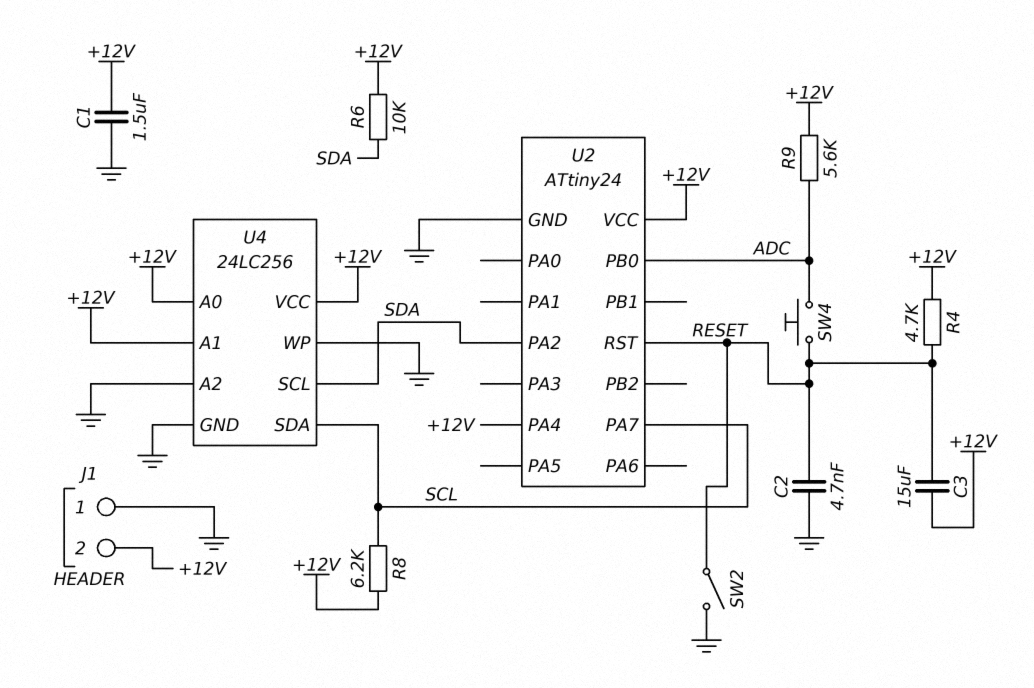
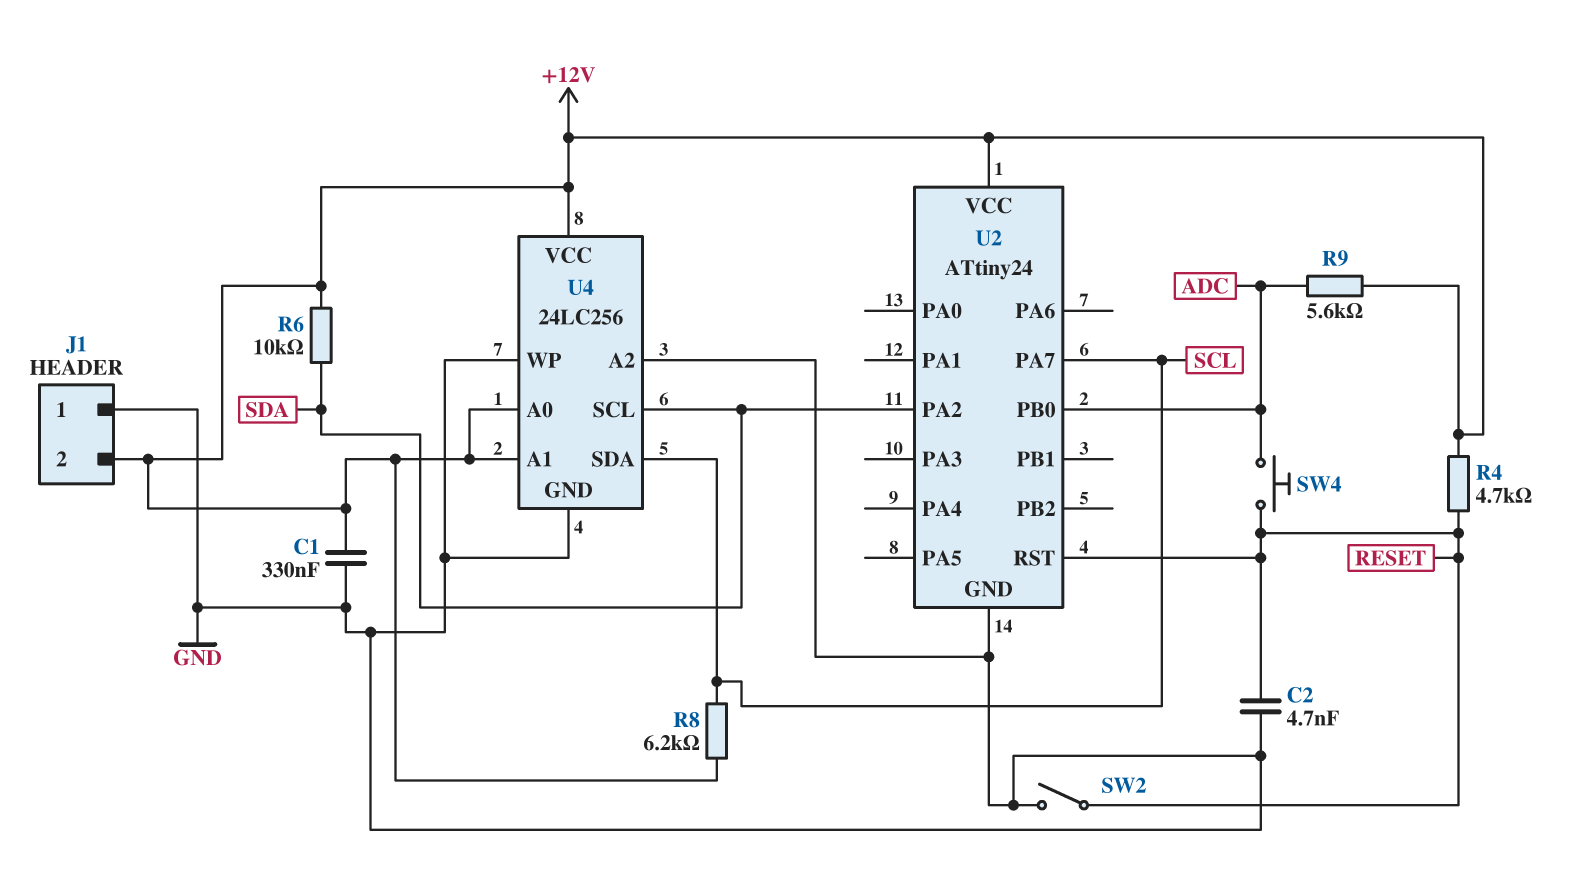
C1: 1.5uF (+12V, GND) -> 330nF (+12V, GND)
C3: 15uF (+12V, RESET) -> none
U2 pin PA4: +12V -> none

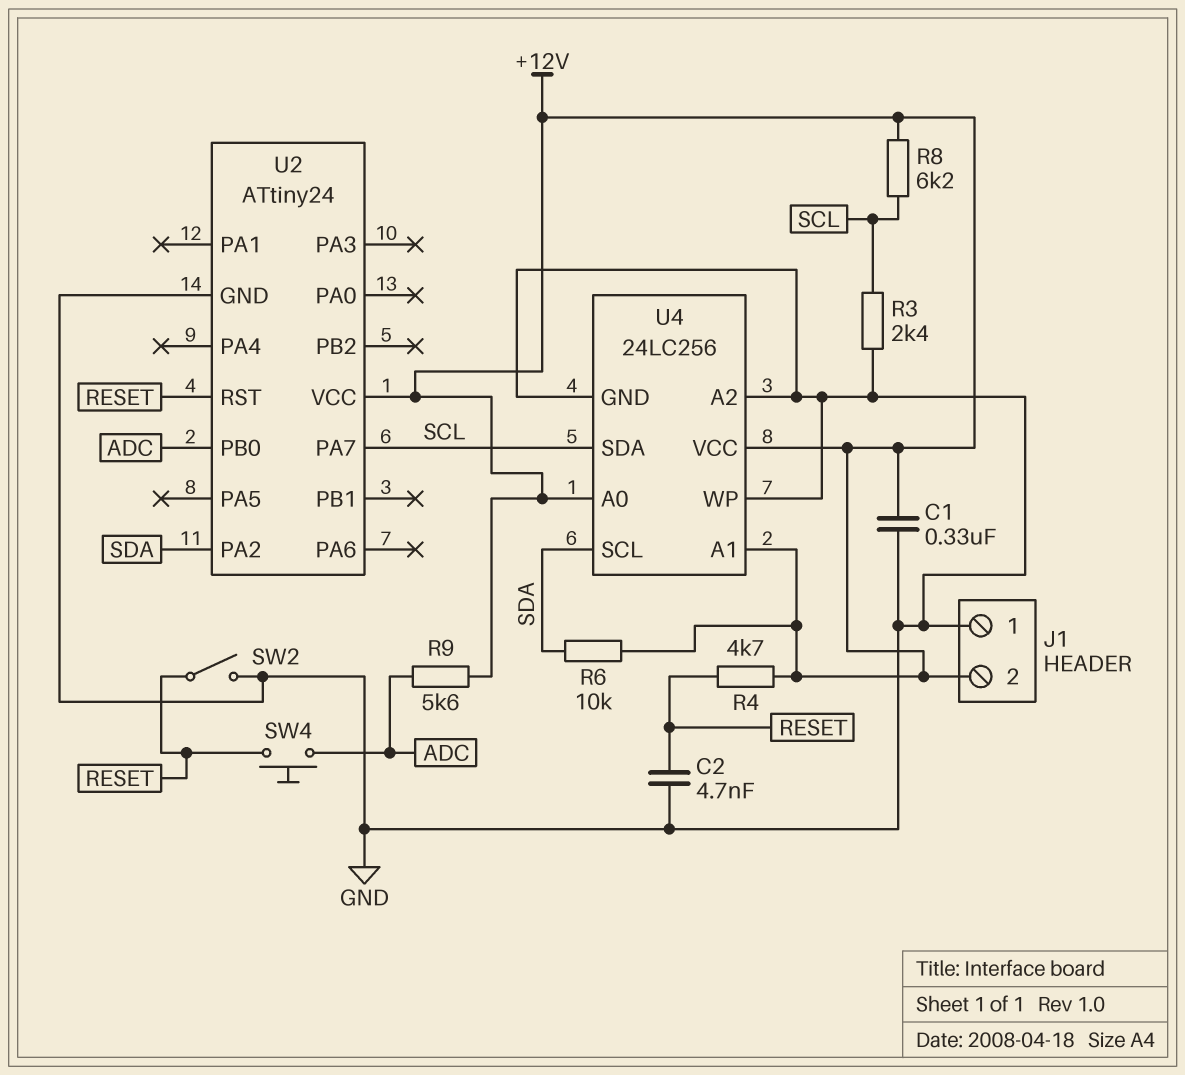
R3: none -> 2.4k (GND, SCL)

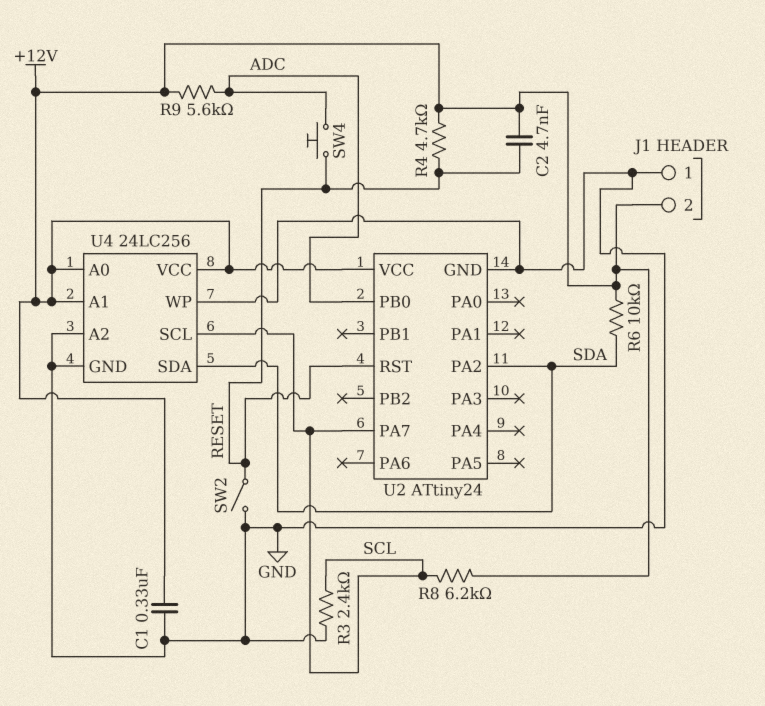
C2: 4.7nF (GND, RESET) -> 4.7nF (+12V, RESET)
U4 pin SCL: SDA -> SCL
U4 pin SDA: SCL -> SDA

